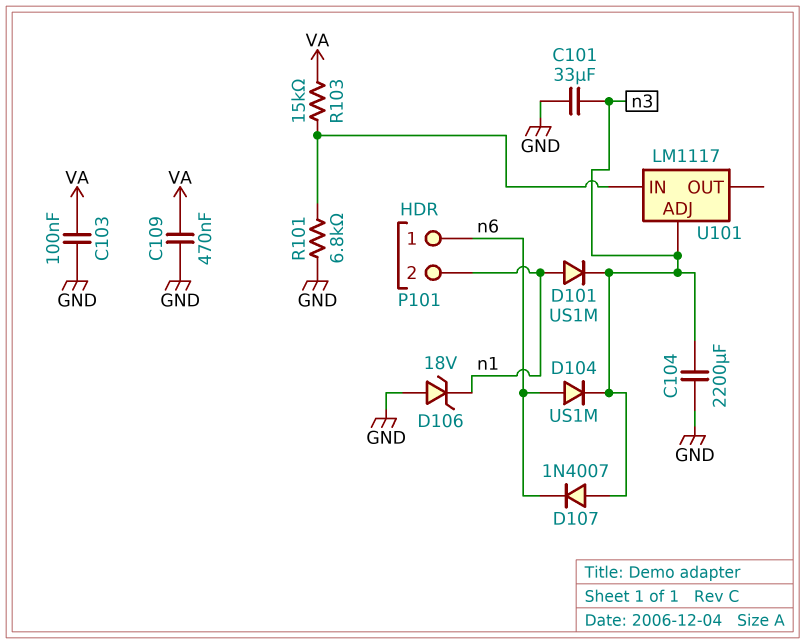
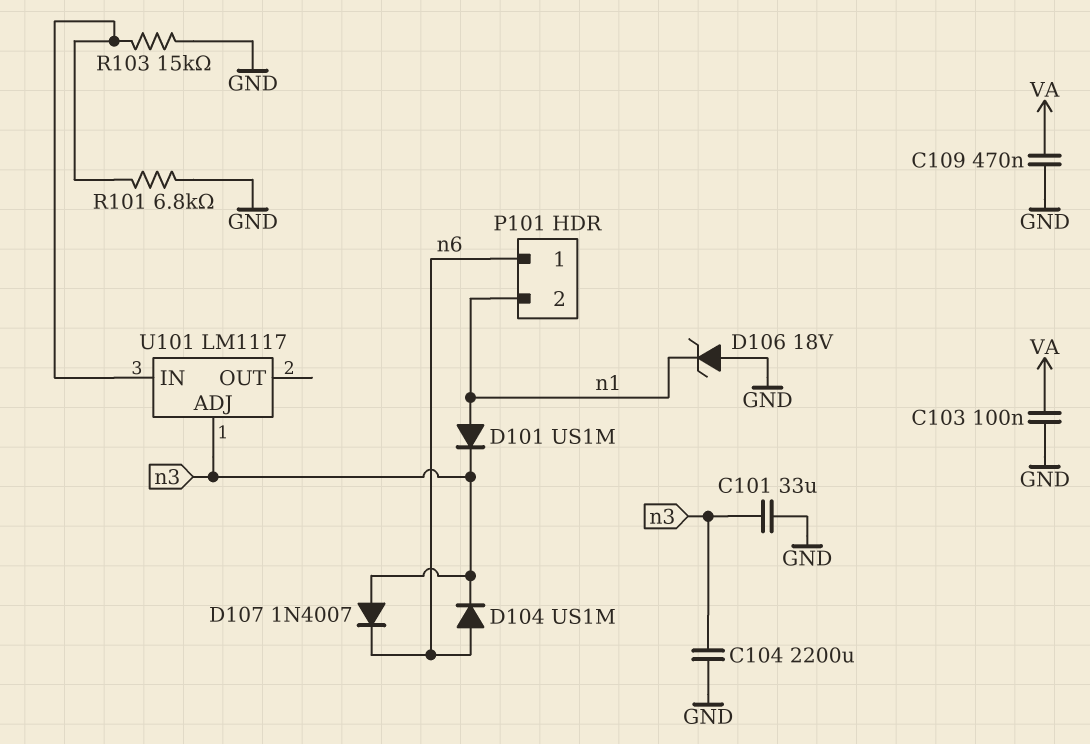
R103: 15k (U101/IN, VA) -> 15k (GND, U101/IN)

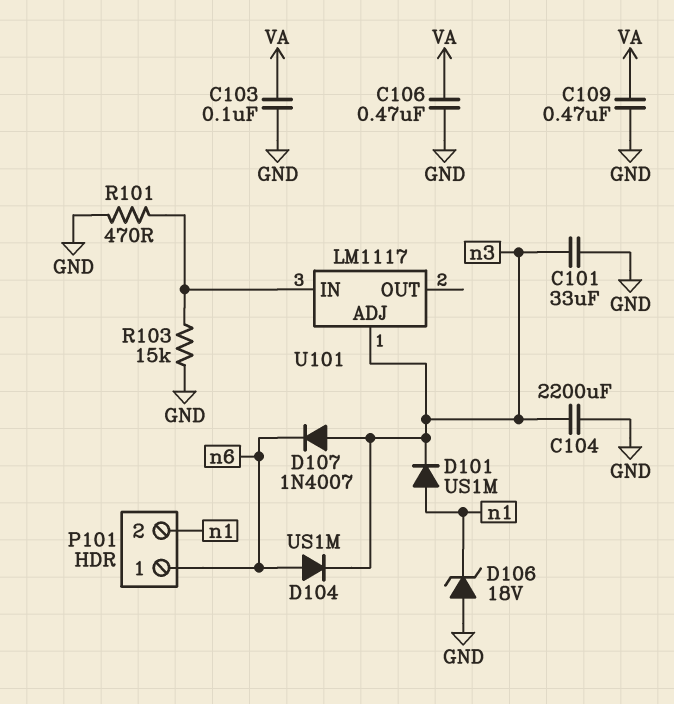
C106: none -> 470nF (GND, VA)
R101: 6.8k (GND, U101/IN) -> 470 (GND, U101/IN)

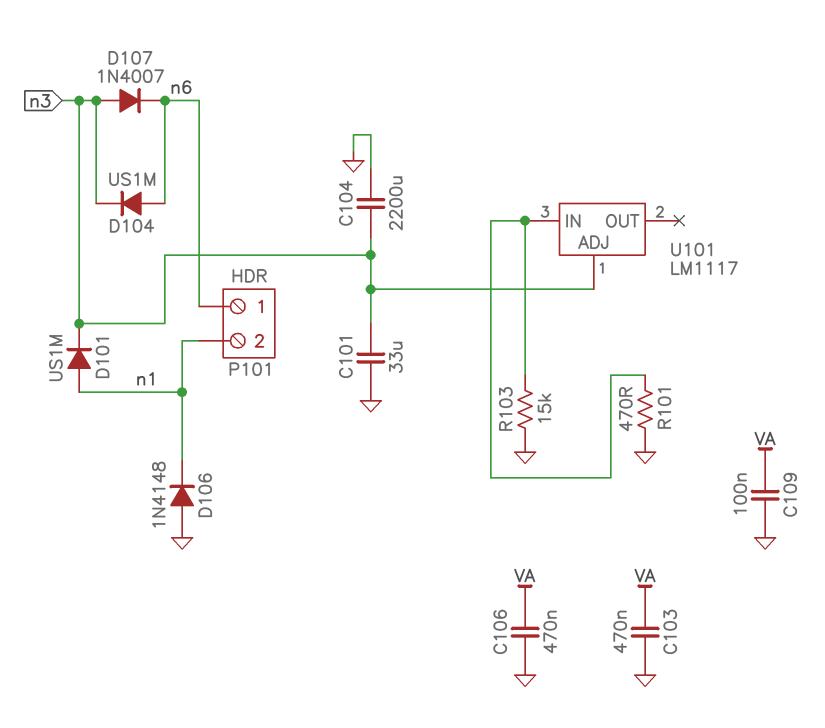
C103: 100nF (GND, VA) -> 470nF (GND, VA)
C109: 470nF (GND, VA) -> 100nF (GND, VA)
D106: zener 18V (A GND, K n1) -> diode 1N4148 (A GND, K n1)

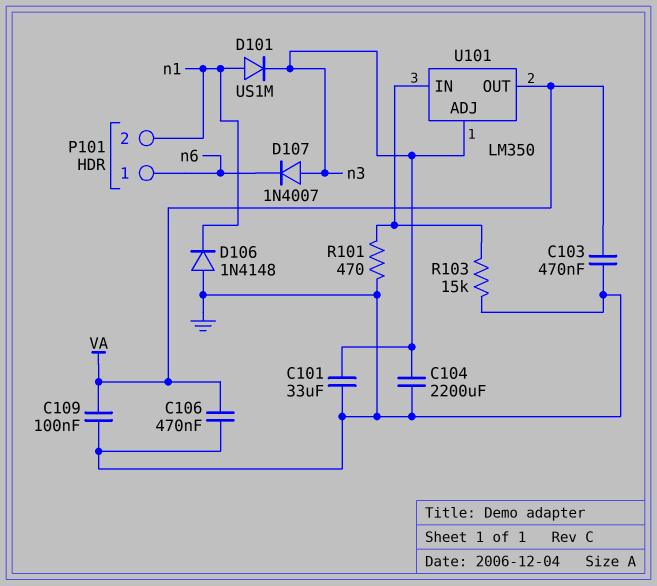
D104: diode US1M (A n6, K n3) -> none
U101: LM1117 -> LM350
U101 pin OUT: none -> VA

